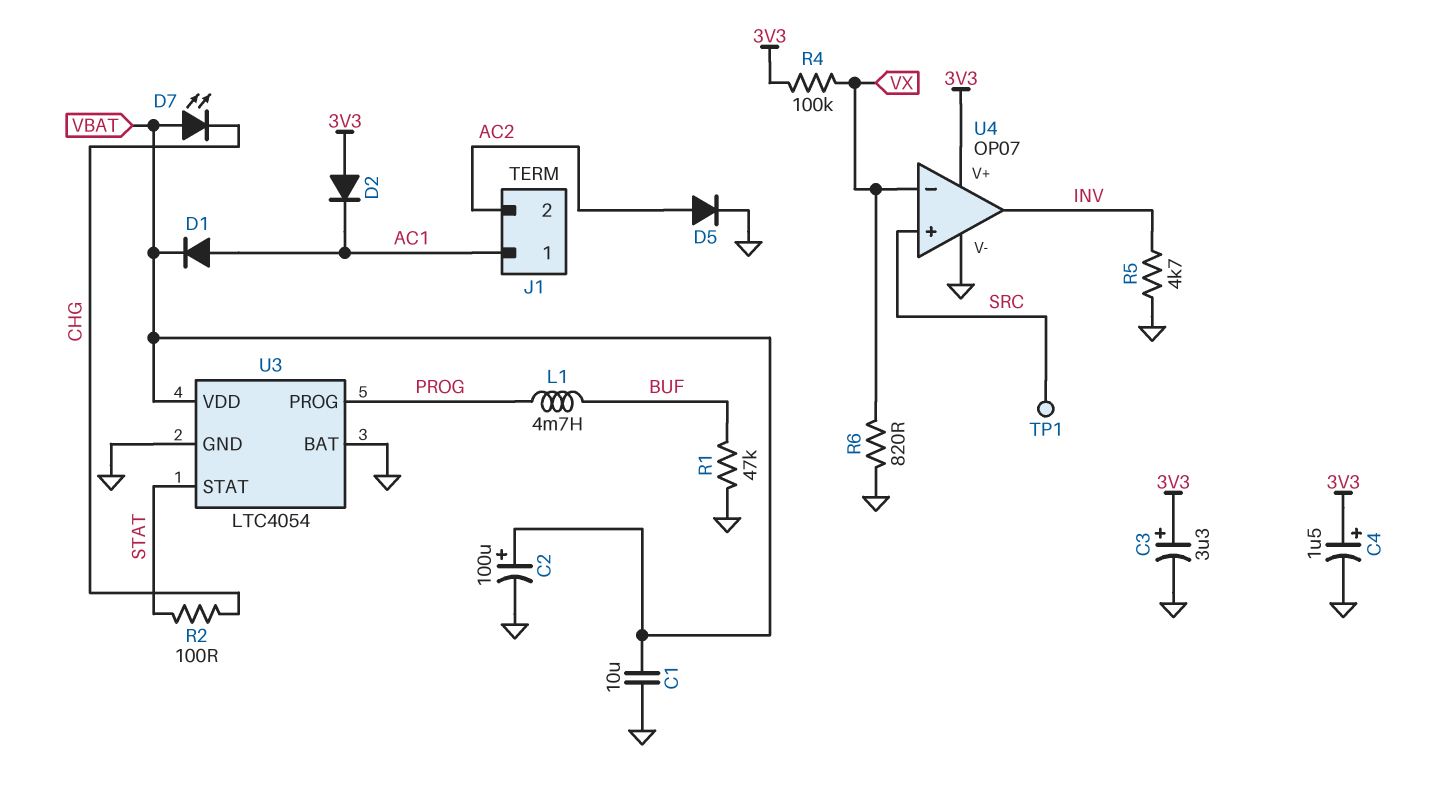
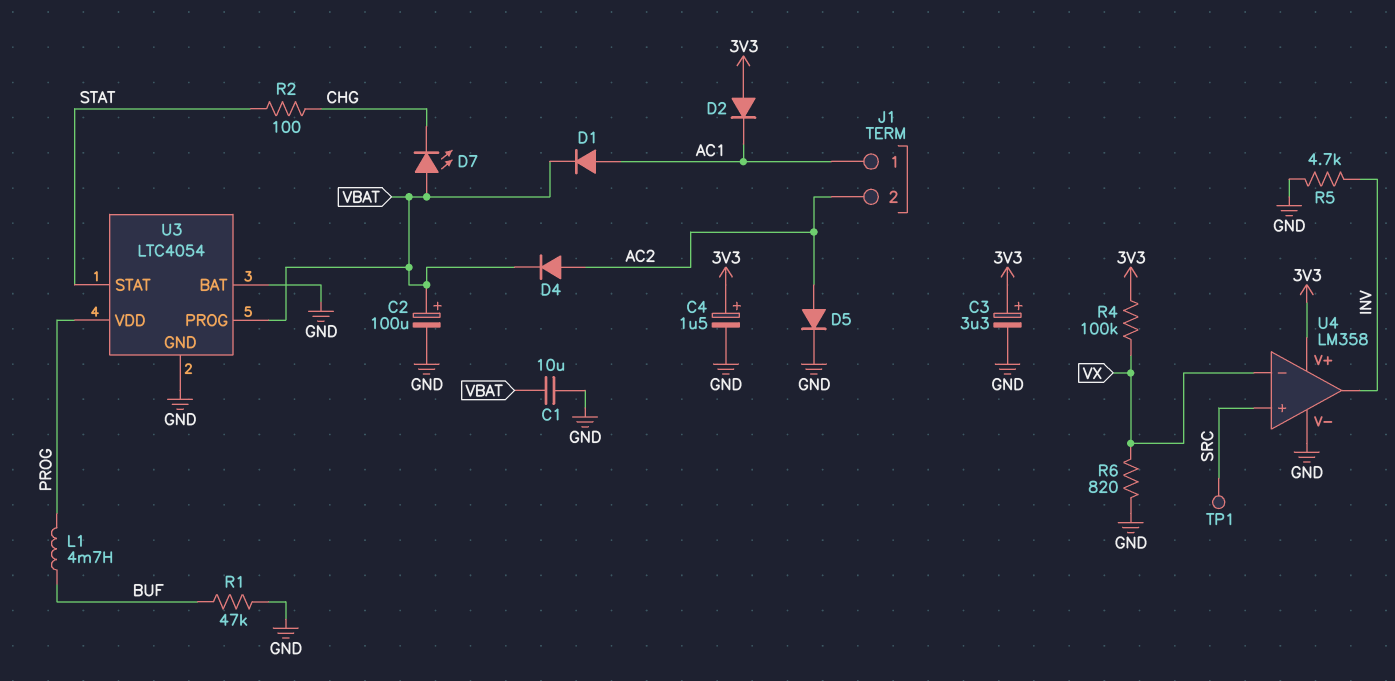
D4: none -> diode (A AC2, K VBAT)
U3 pin PROG: PROG -> VBAT
U3 pin VDD: VBAT -> PROG
U4: OP07 -> LM358

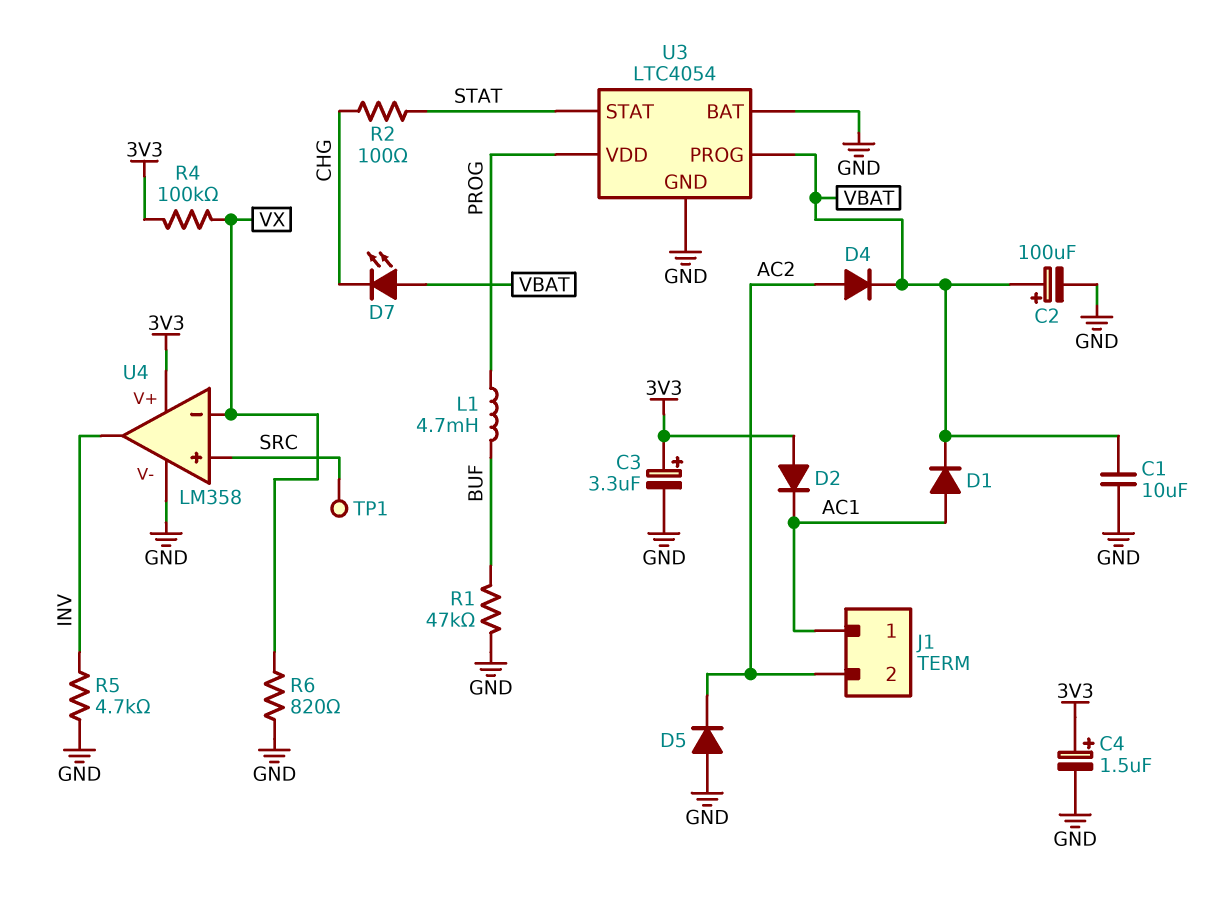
D5: diode (A AC2, K GND) -> diode (A GND, K AC2)

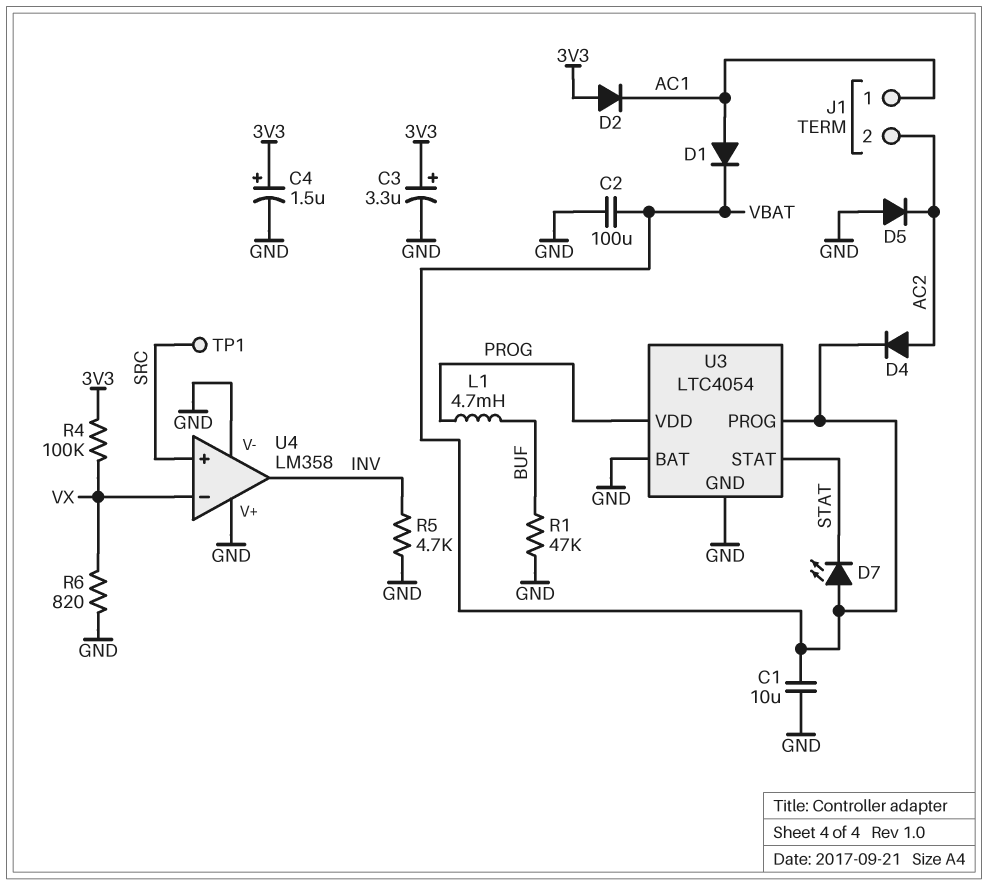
C2: 100uF (plus VBAT, minus GND) -> 100uF (GND, VBAT)
D7: LED (A VBAT, K CHG) -> LED (A VBAT, K STAT)
R2: 100 (CHG, STAT) -> none
U4 pin V+: 3V3 -> GND

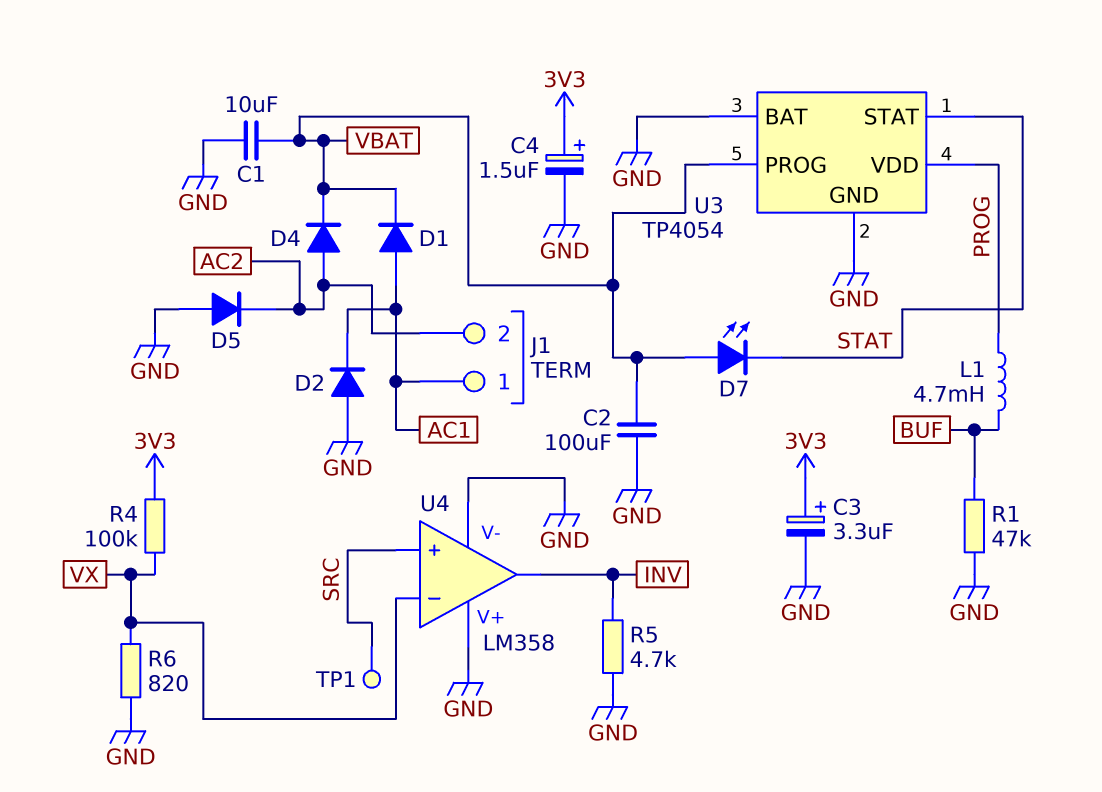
D2: diode (A 3V3, K AC1) -> diode (A GND, K AC1)
U3: LTC4054 -> TP4054

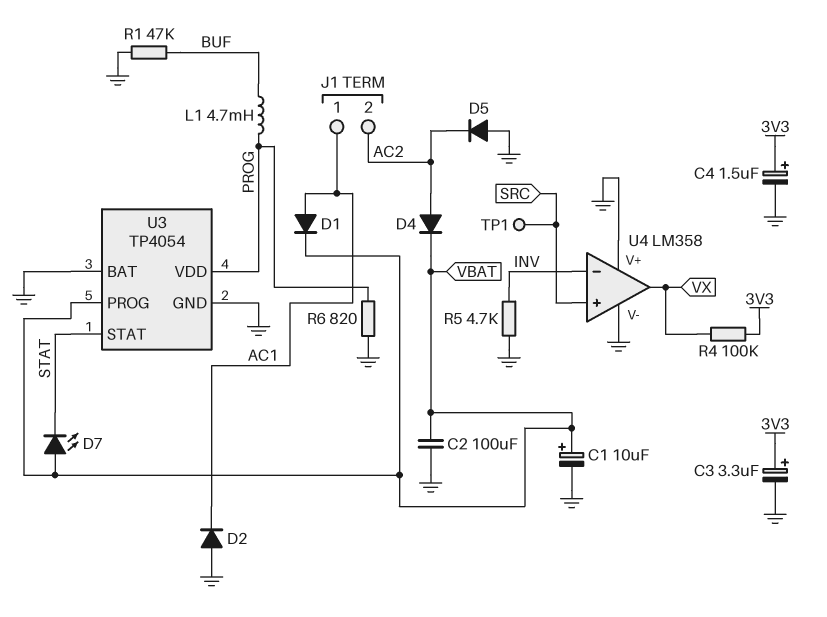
C1: 10uF (GND, VBAT) -> 10uF (plus VBAT, minus GND)
R6: 820 (GND, VX) -> 820 (GND, PROG)
U4 pin in-: VX -> INV
U4 pin out: INV -> VX

